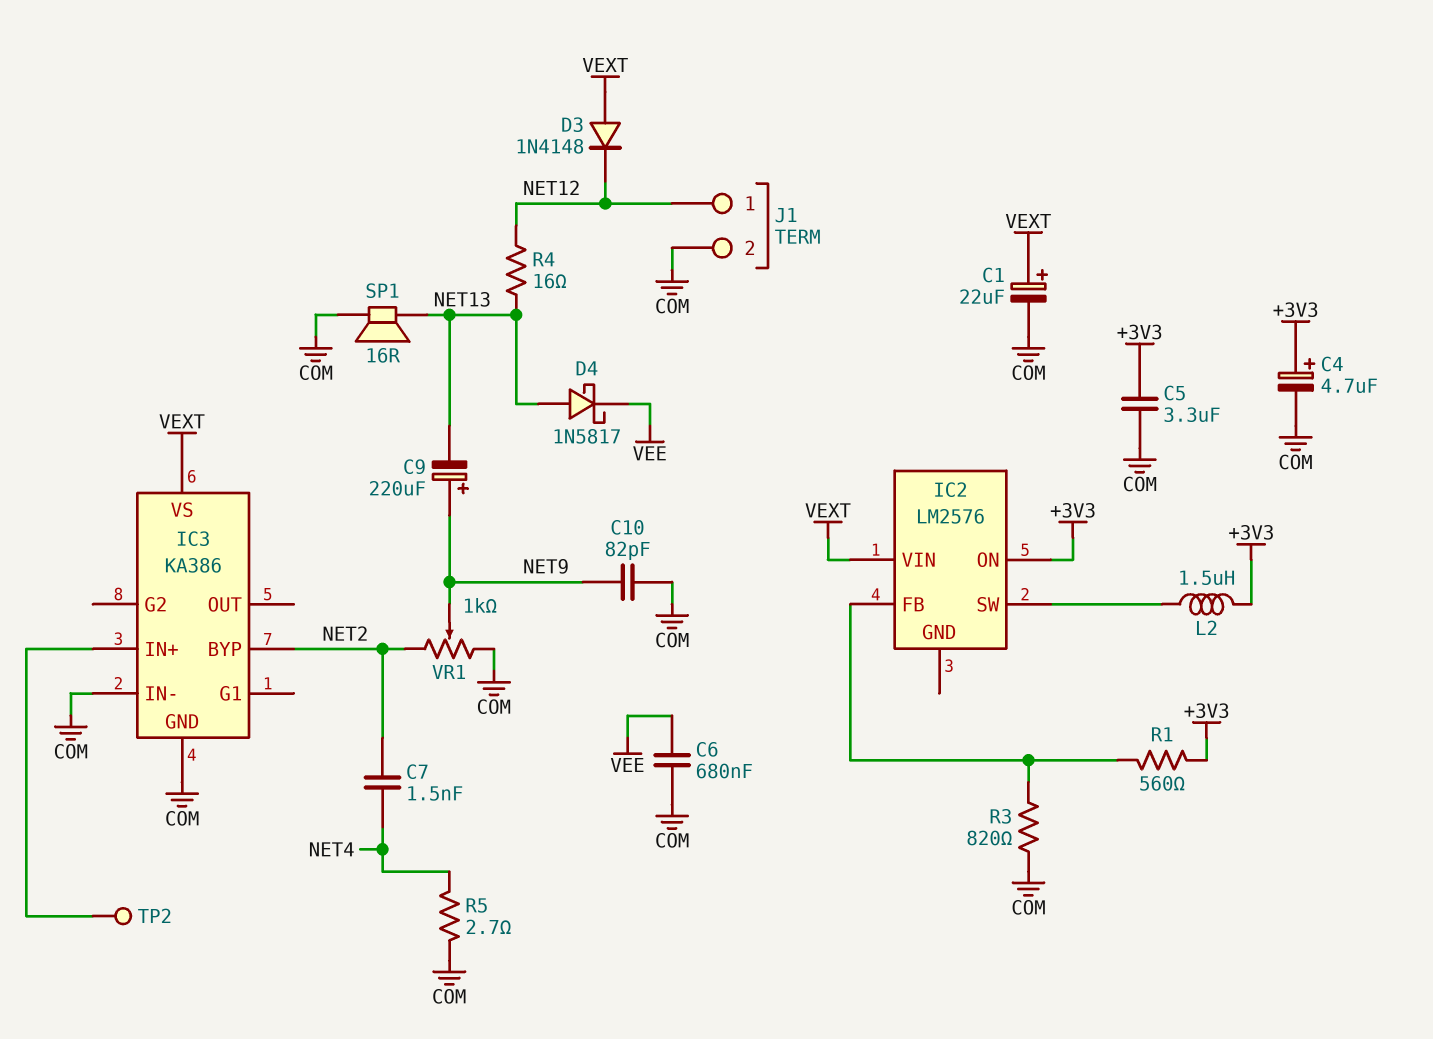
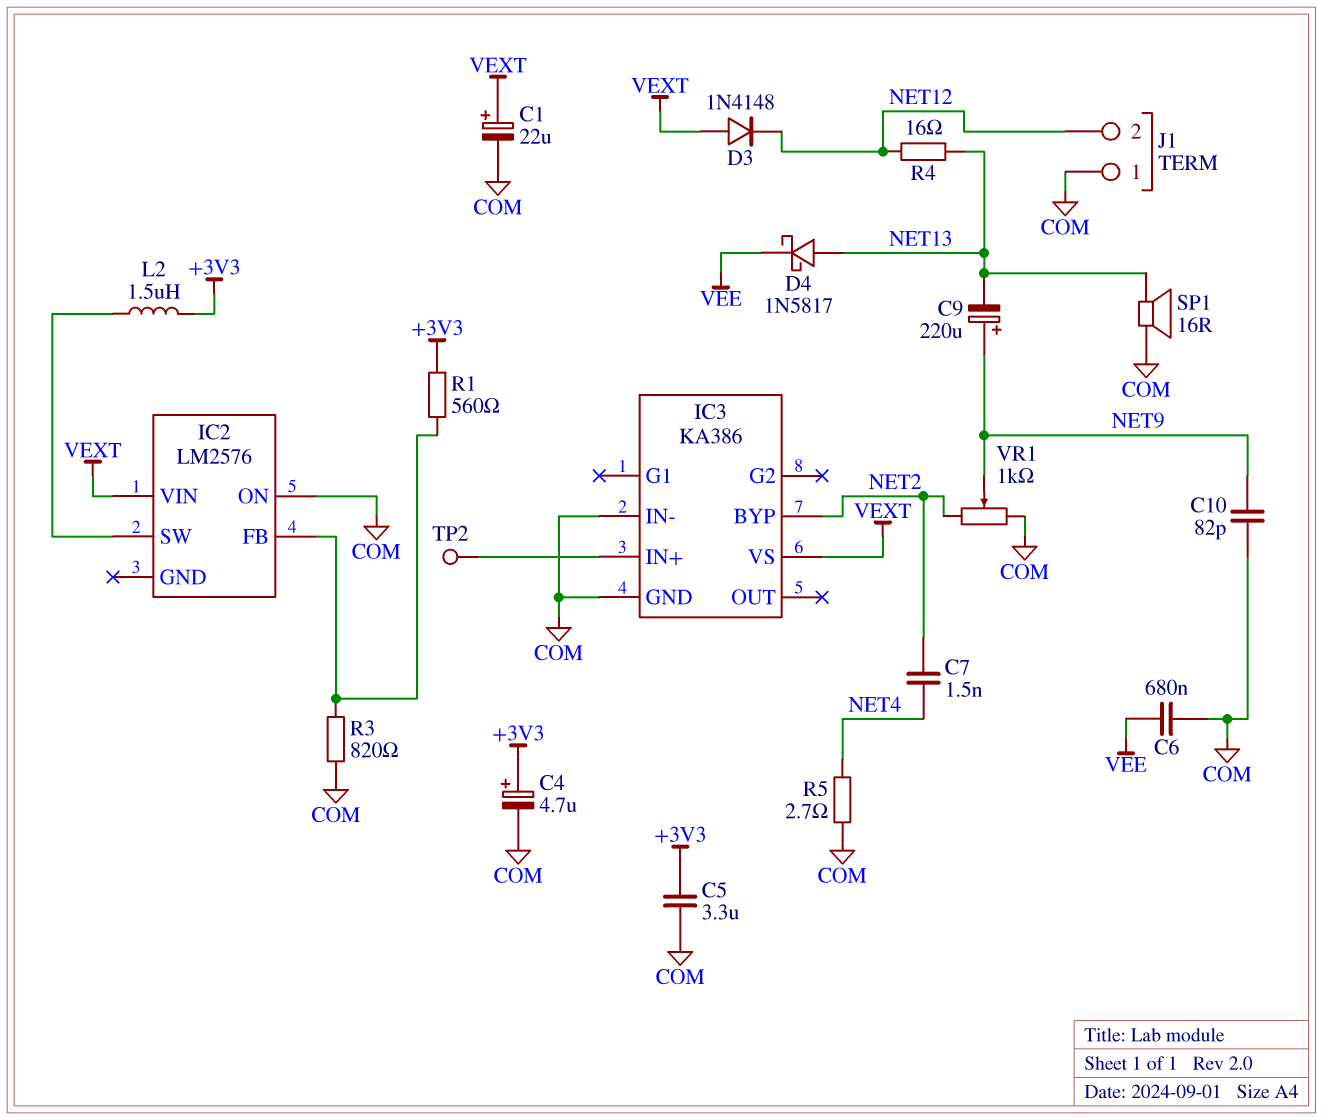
IC2 pin ON: +3V3 -> COM
J1 pin 1: NET12 -> COM
J1 pin 2: COM -> NET12

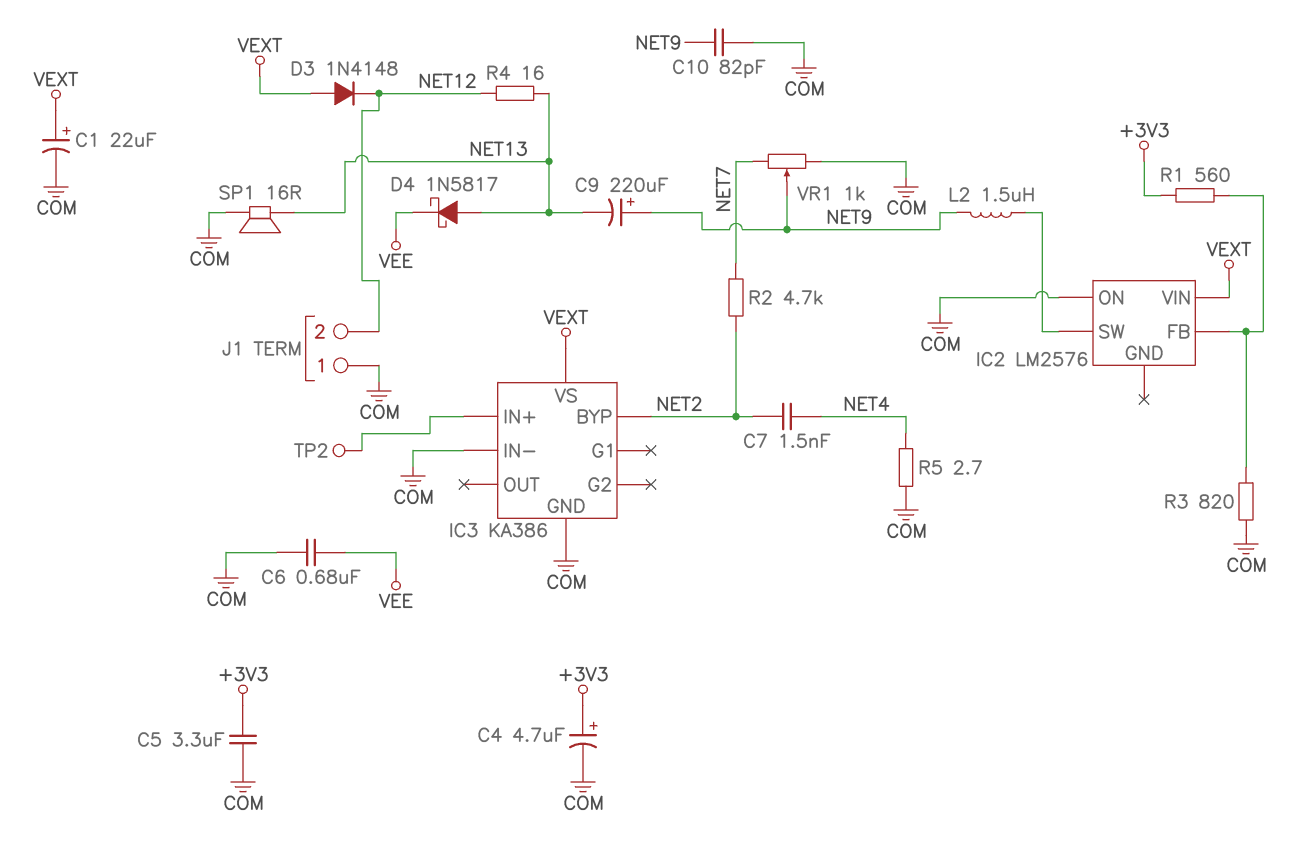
L2: 1.5uH (+3V3, IC2/SW) -> 1.5uH (IC2/SW, NET9)
R2: none -> 4.7k (NET2, NET7)
VR1: 1k (COM, NET2, wiper NET9) -> 1k (COM, NET7, wiper NET9)

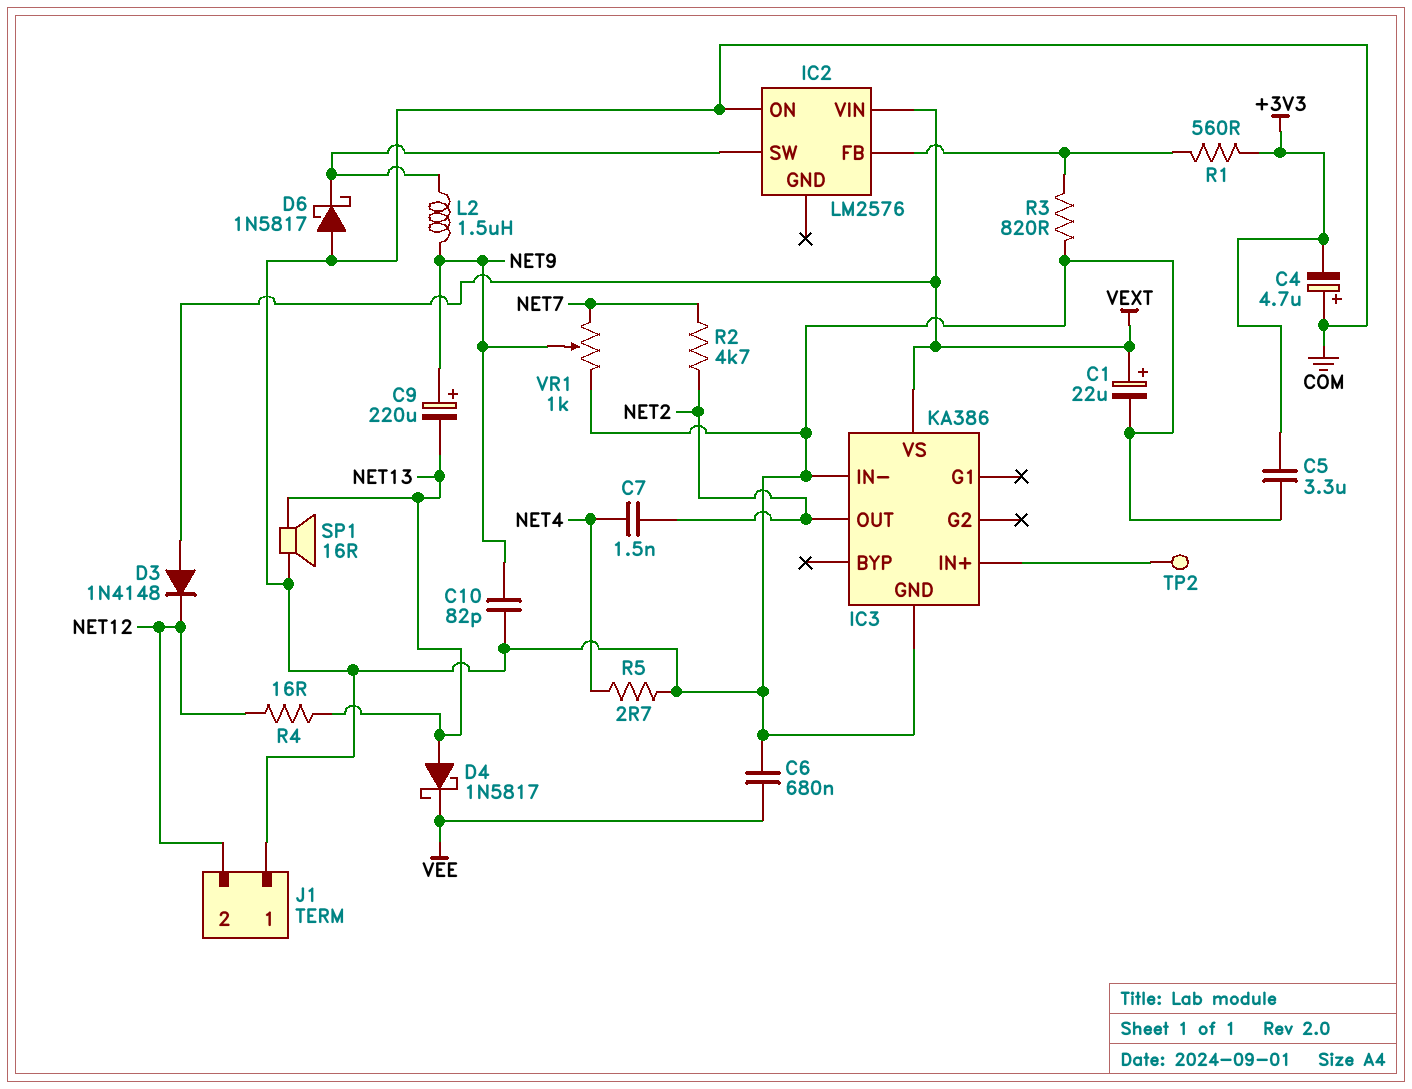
C4: 4.7uF (plus +3V3, minus COM) -> 4.7uF (plus COM, minus +3V3)
D6: none -> schottky 1N5817 (A COM, K IC2/SW)
IC3 pin BYP: NET2 -> none
IC3 pin OUT: none -> NET2

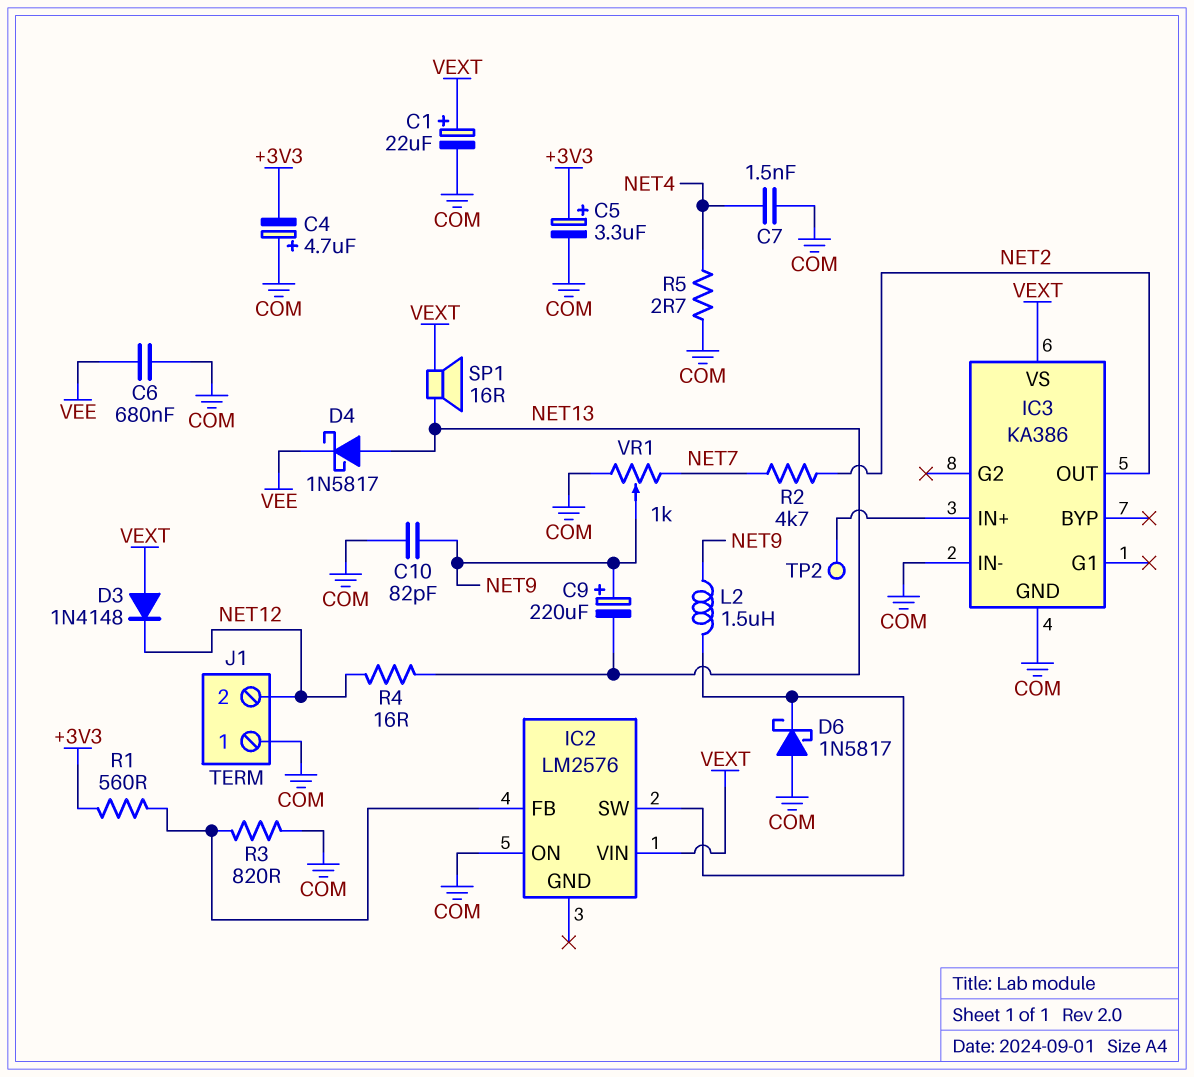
C5: 3.3uF (+3V3, COM) -> 3.3uF (plus +3V3, minus COM)
C7: 1.5nF (NET2, NET4) -> 1.5nF (COM, NET4)
SP1: speaker 16R (COM, NET13) -> speaker 16R (NET13, VEXT)

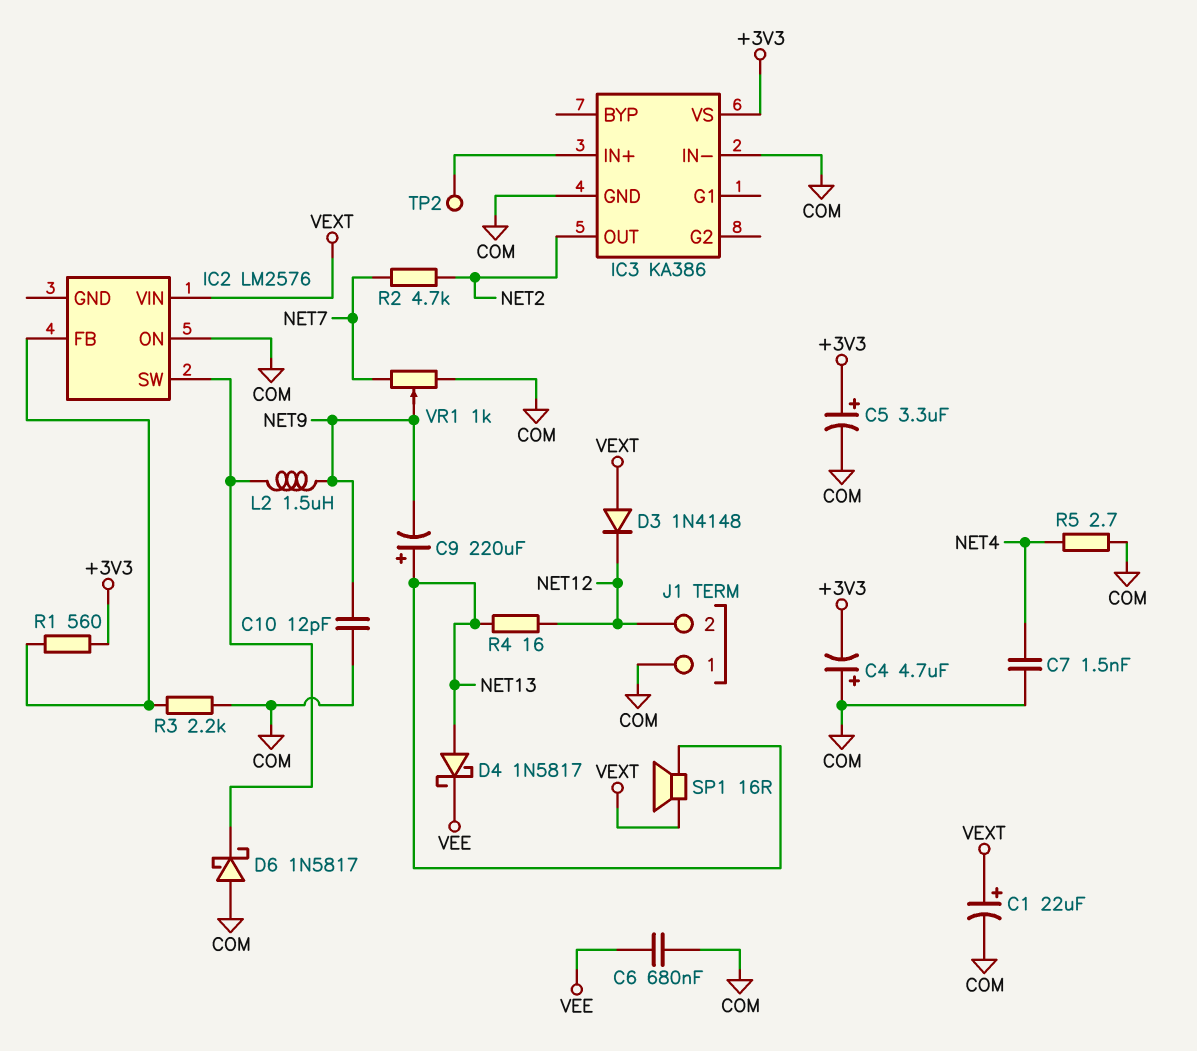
C9: 220uF (plus NET9, minus NET13) -> 220uF (plus NET13, minus NET9)
C10: 82pF (COM, NET9) -> 12pF (COM, NET9)
IC3 pin VS: VEXT -> +3V3
R3: 820 (COM, IC2/FB) -> 2.2k (COM, IC2/FB)

